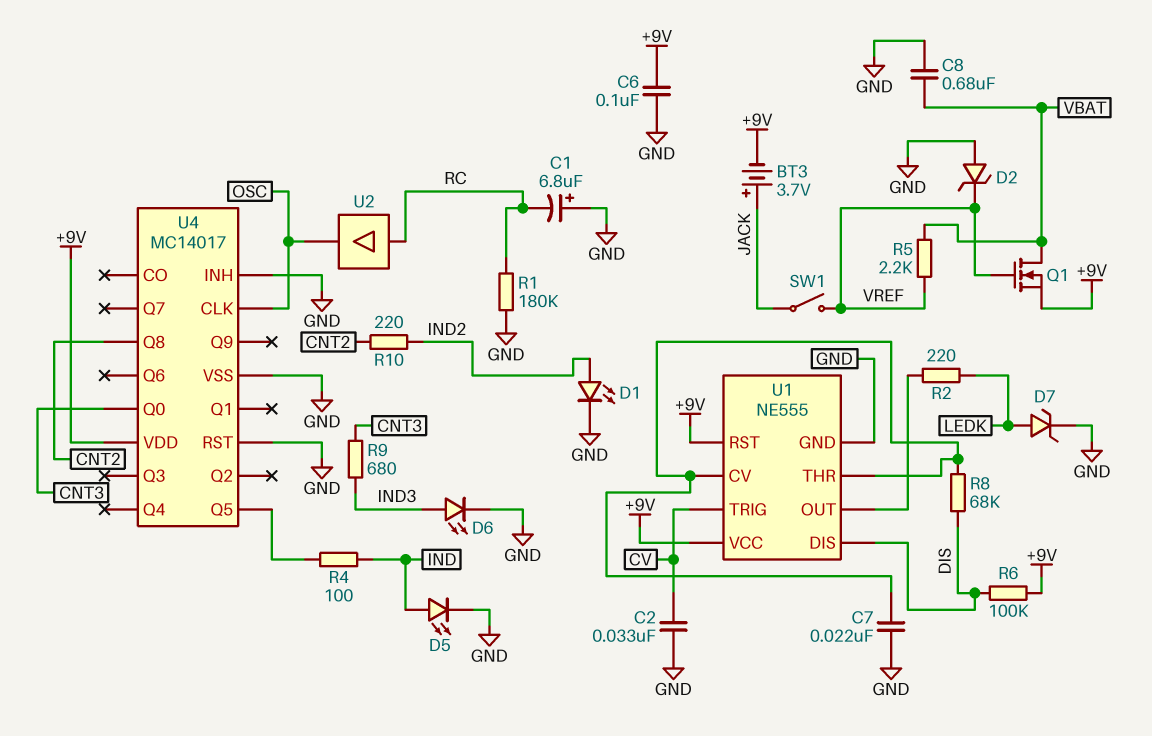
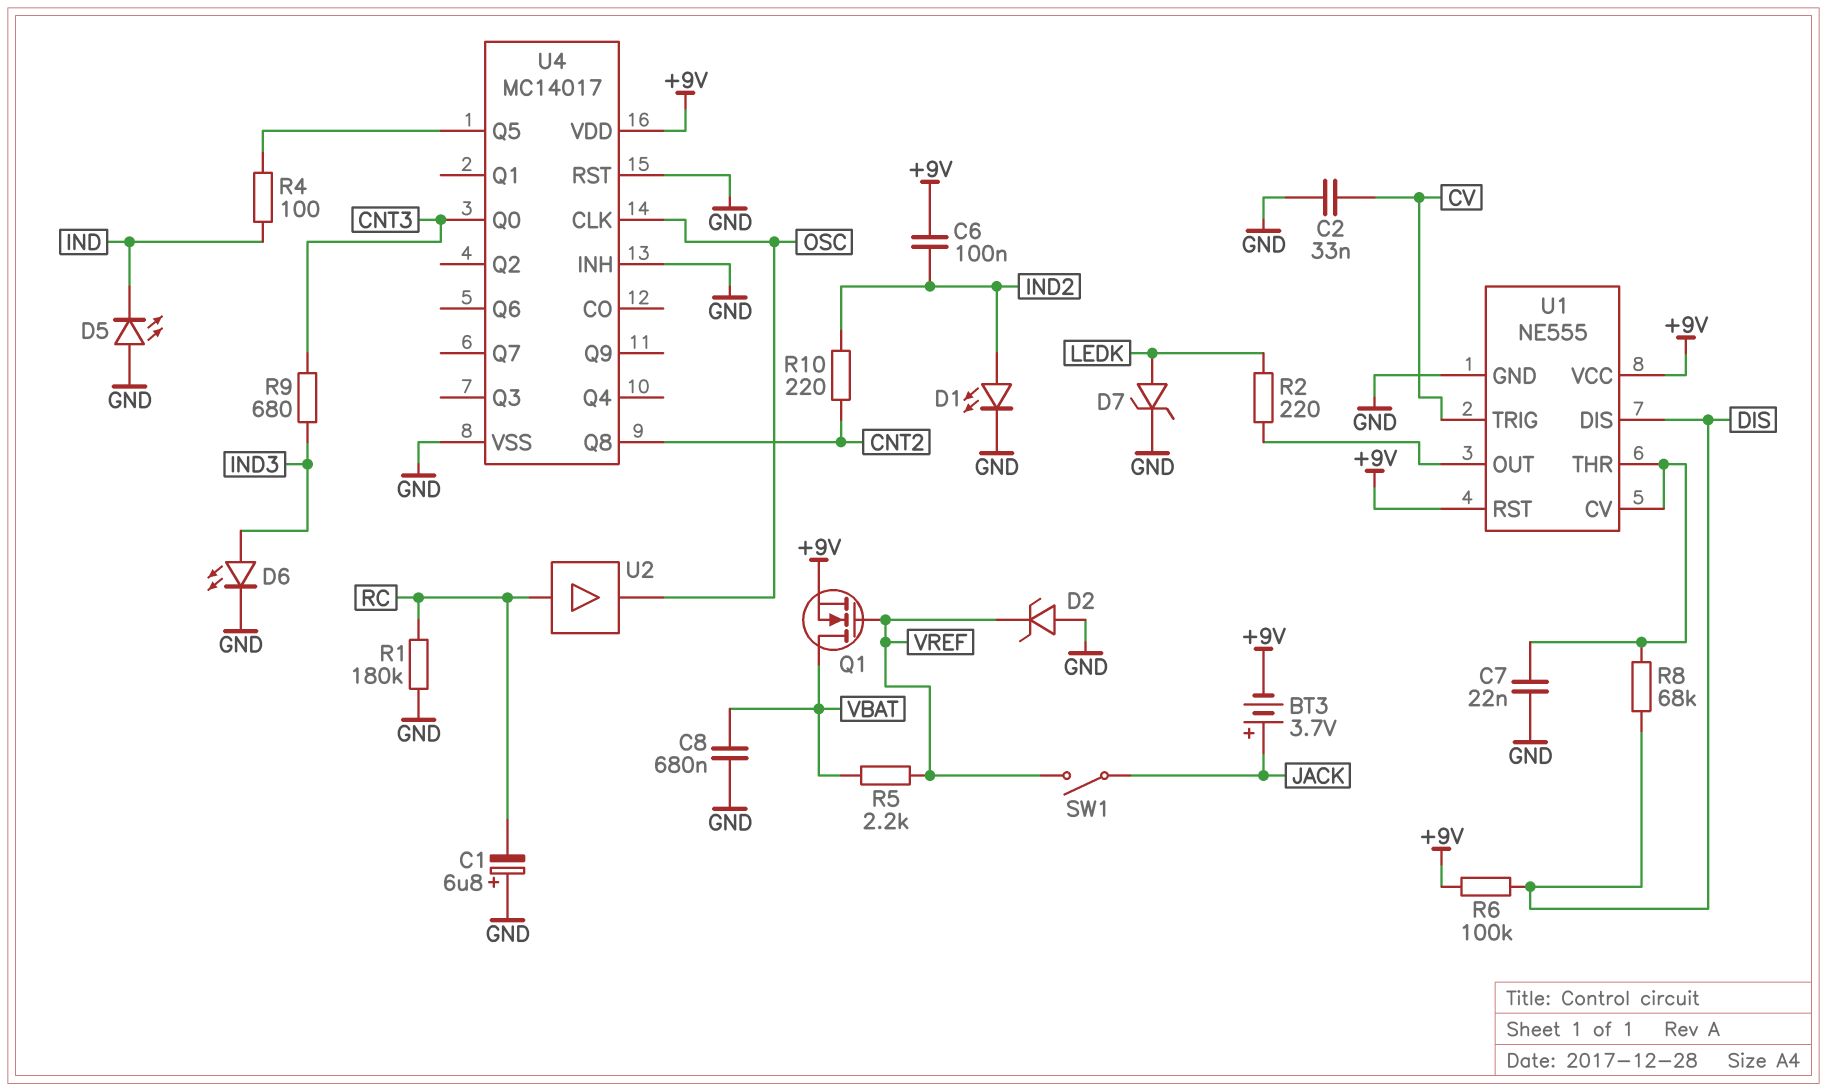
C6: 100nF (+9V, GND) -> 100nF (+9V, IND2)
D5: LED (A IND, K GND) -> LED (A GND, K IND)

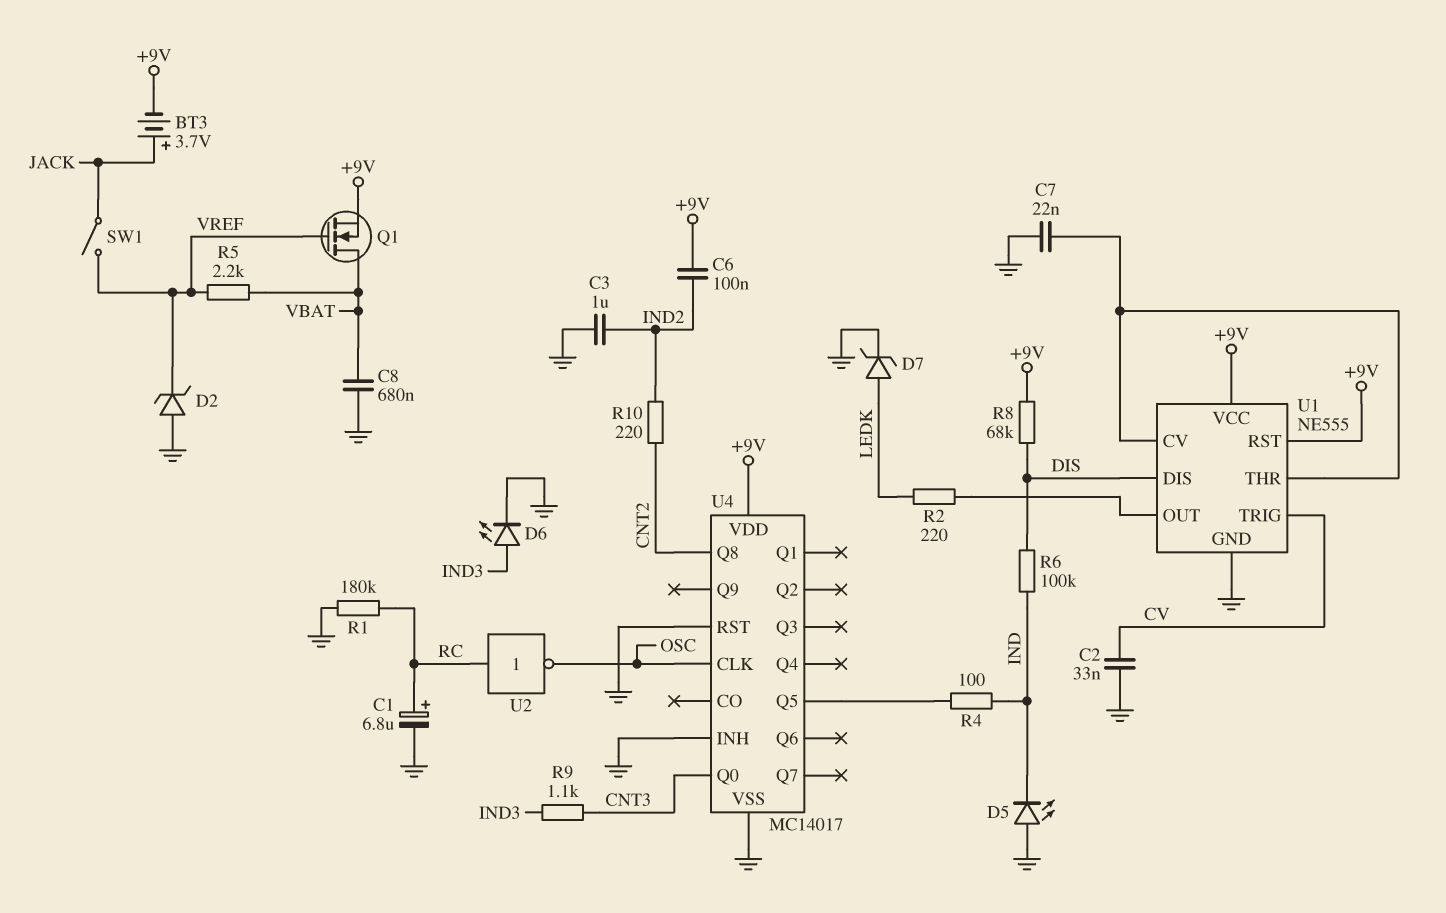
C1: 6.8uF (plus GND, minus RC) -> 6.8uF (plus RC, minus GND)
C3: none -> 1uF (GND, IND2)
D1: LED (A IND2, K GND) -> none
R6: 100k (+9V, DIS) -> 100k (DIS, IND)
R8: 68k (DIS, U1/CV) -> 68k (+9V, DIS)
R9: 680 (CNT3, IND3) -> 1.1k (CNT3, IND3)
U2: buffer (in RC, out OSC) -> NOT (in RC, out OSC)

